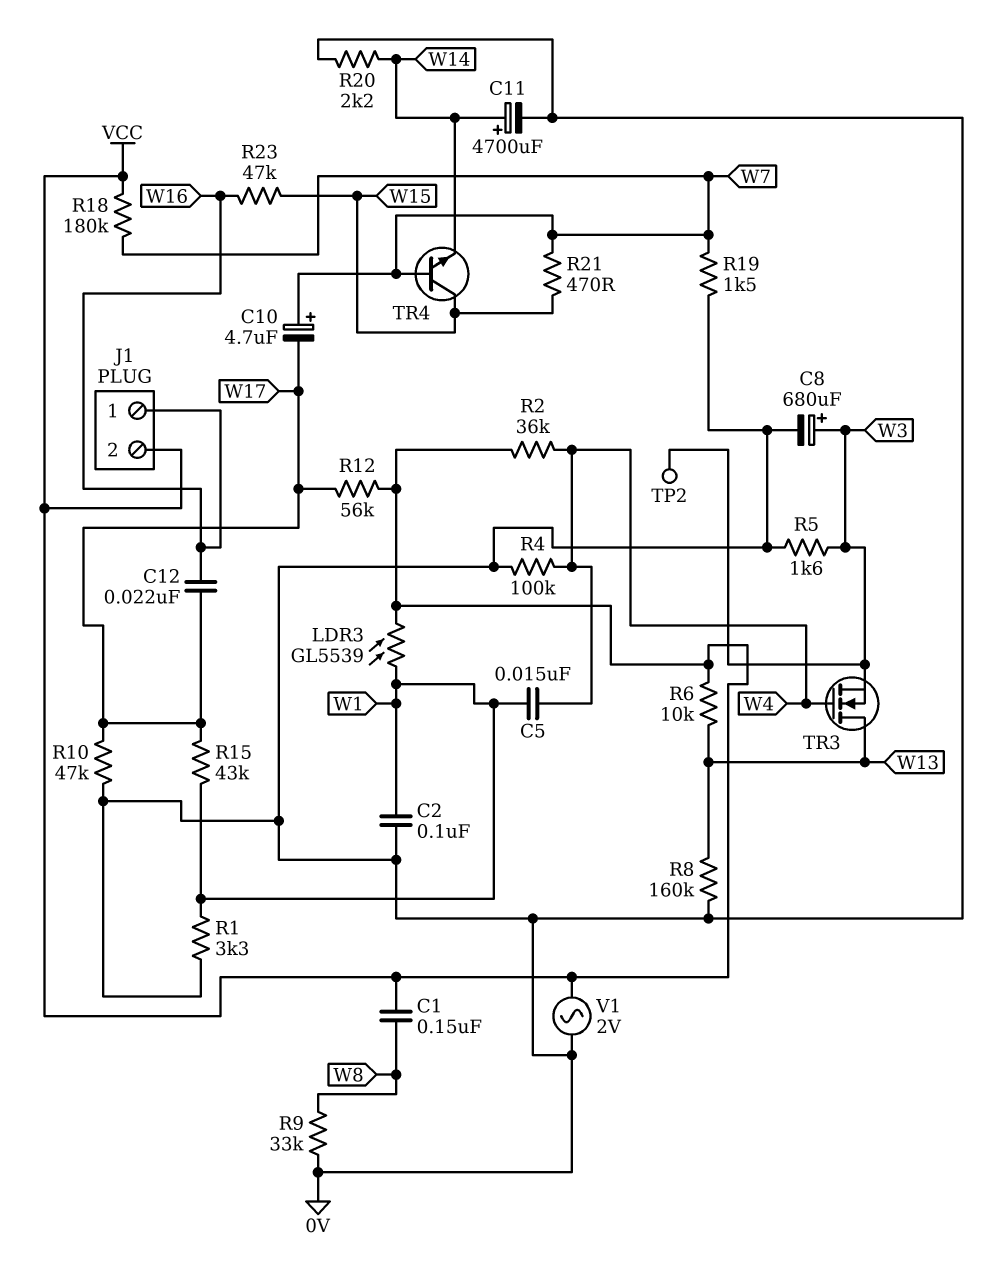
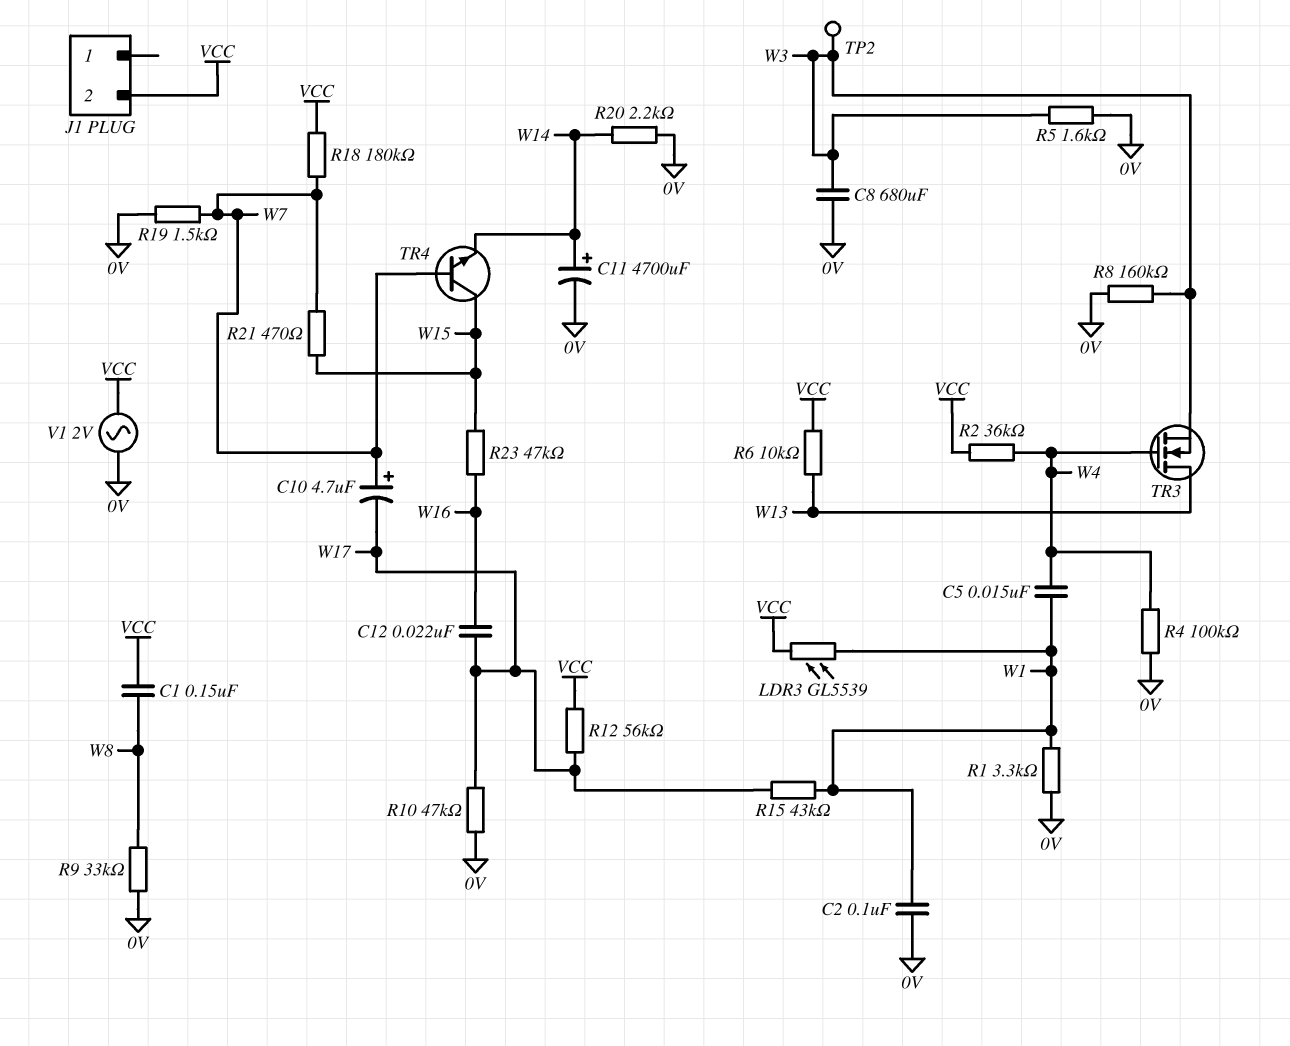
C8: 680uF (plus W3, minus 0V) -> 680uF (0V, W3)
J1 pin 1: W16 -> none
R8: 160k (0V, W13) -> 160k (0V, W3)

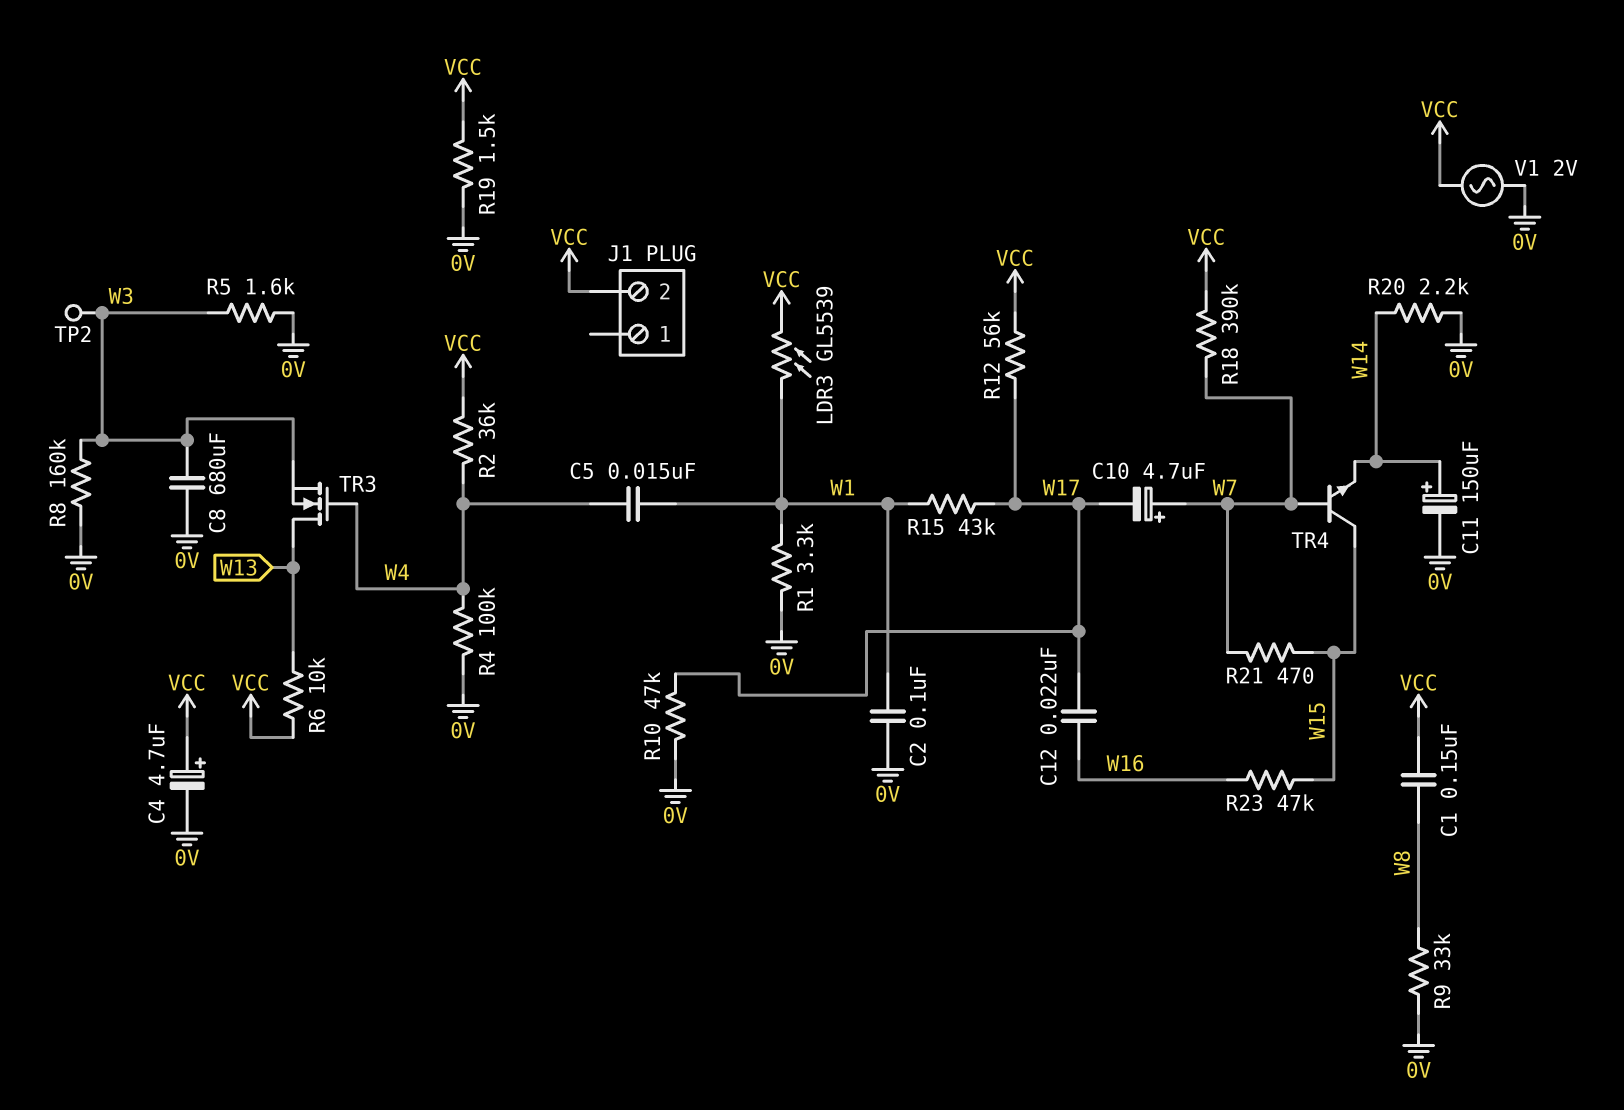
C4: none -> 4.7uF (plus VCC, minus 0V)
C11: 4700uF (plus W14, minus 0V) -> 150uF (plus W14, minus 0V)
R18: 180k (VCC, W7) -> 390k (VCC, W7)
R19: 1.5k (0V, W7) -> 1.5k (0V, VCC)

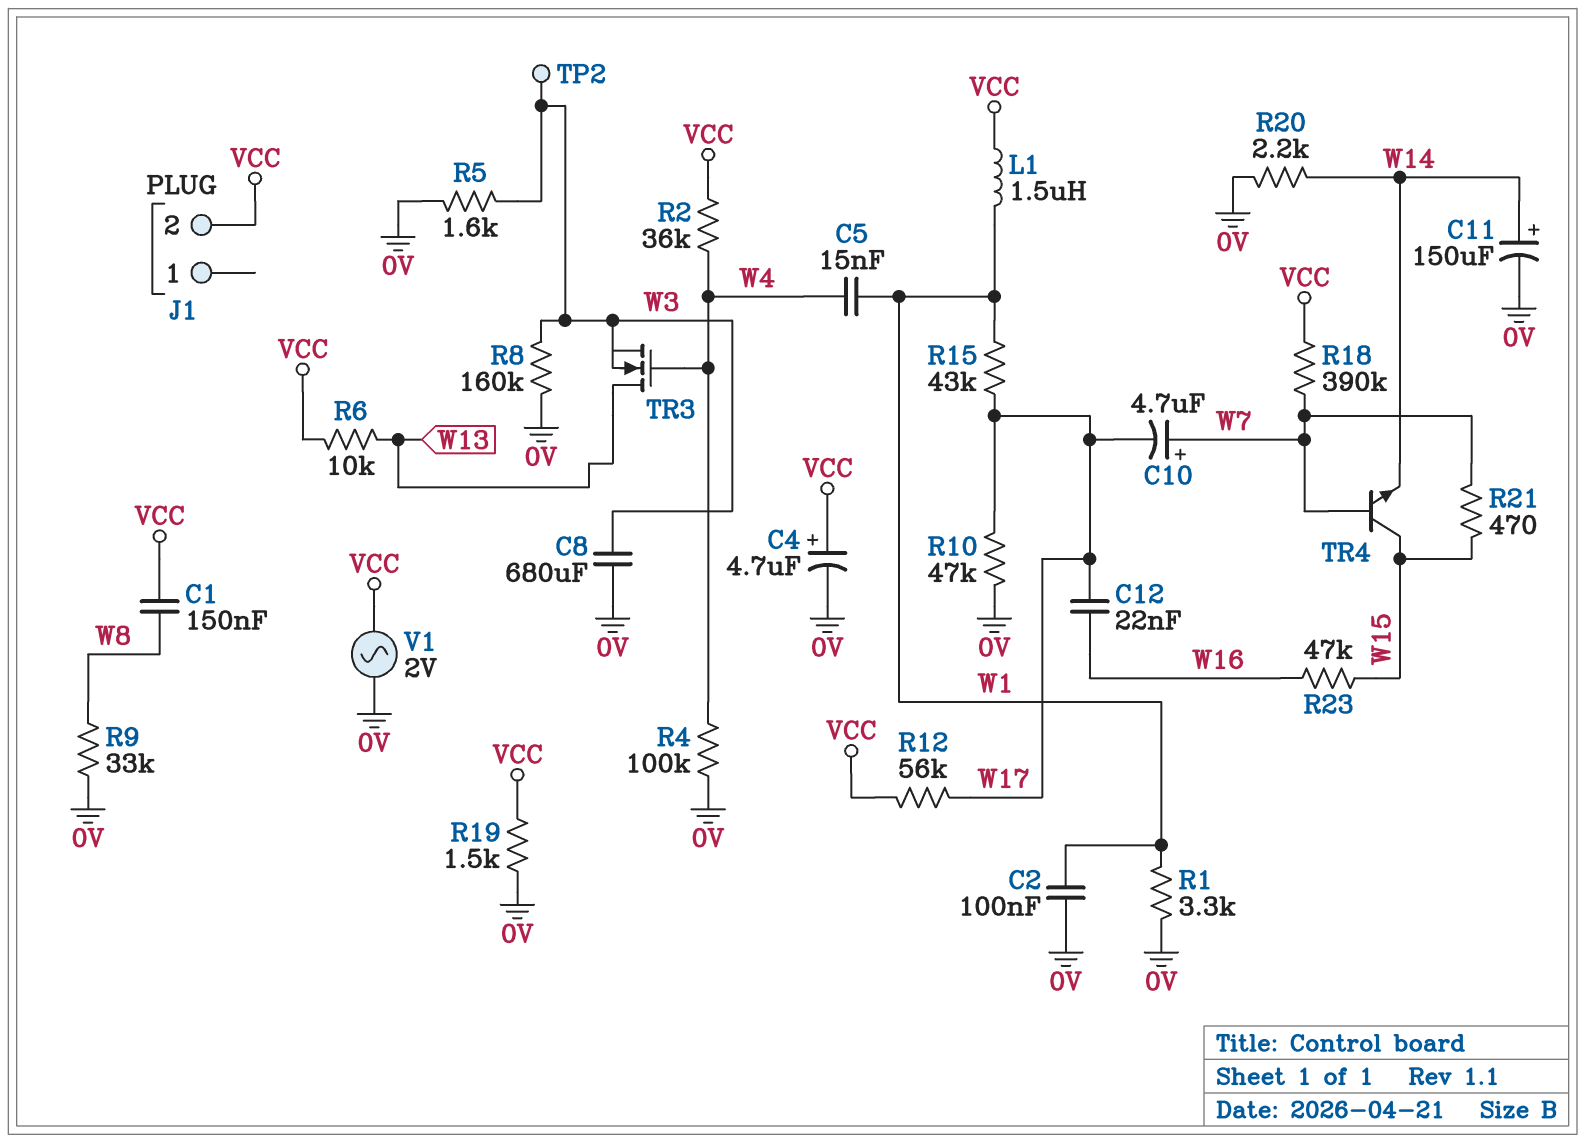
L1: none -> 1.5uH (VCC, W1)
LDR3: GL5539 (VCC, W1) -> none

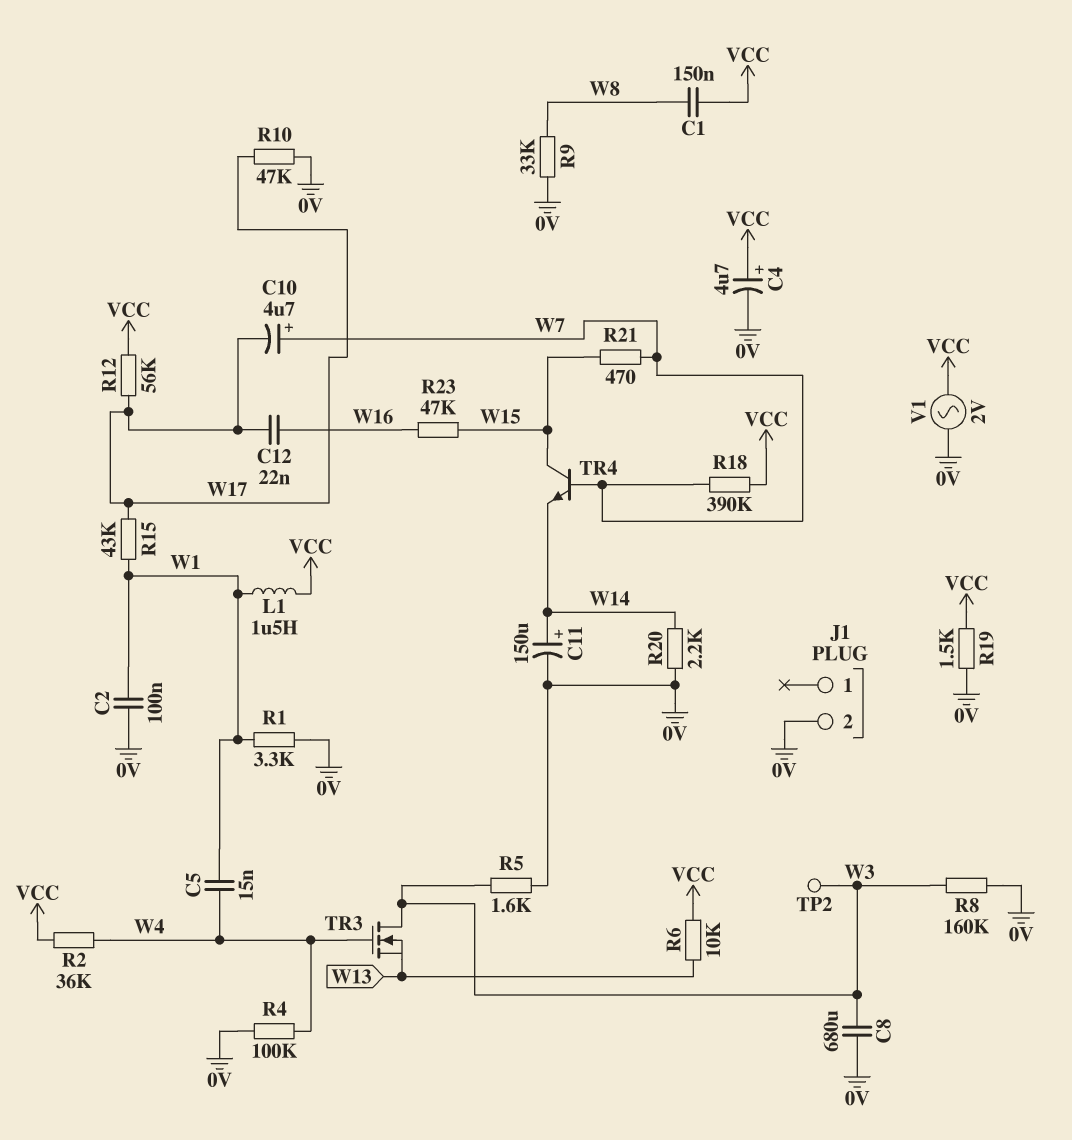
J1 pin 2: VCC -> 0V
TR3: NMOS (G W4, D W13, S W3) -> NMOS (G W4, D W3, S W13)

